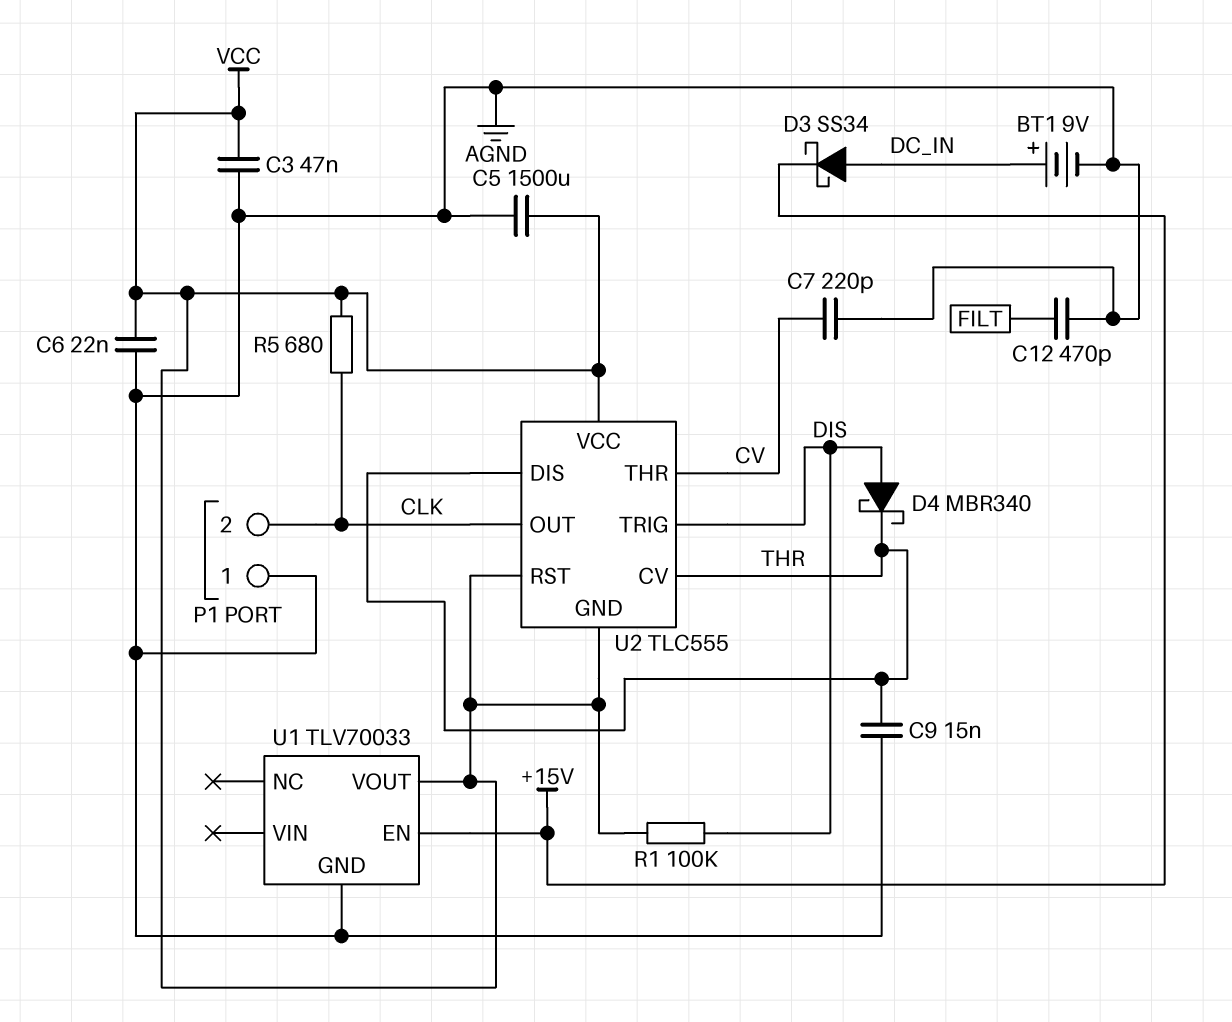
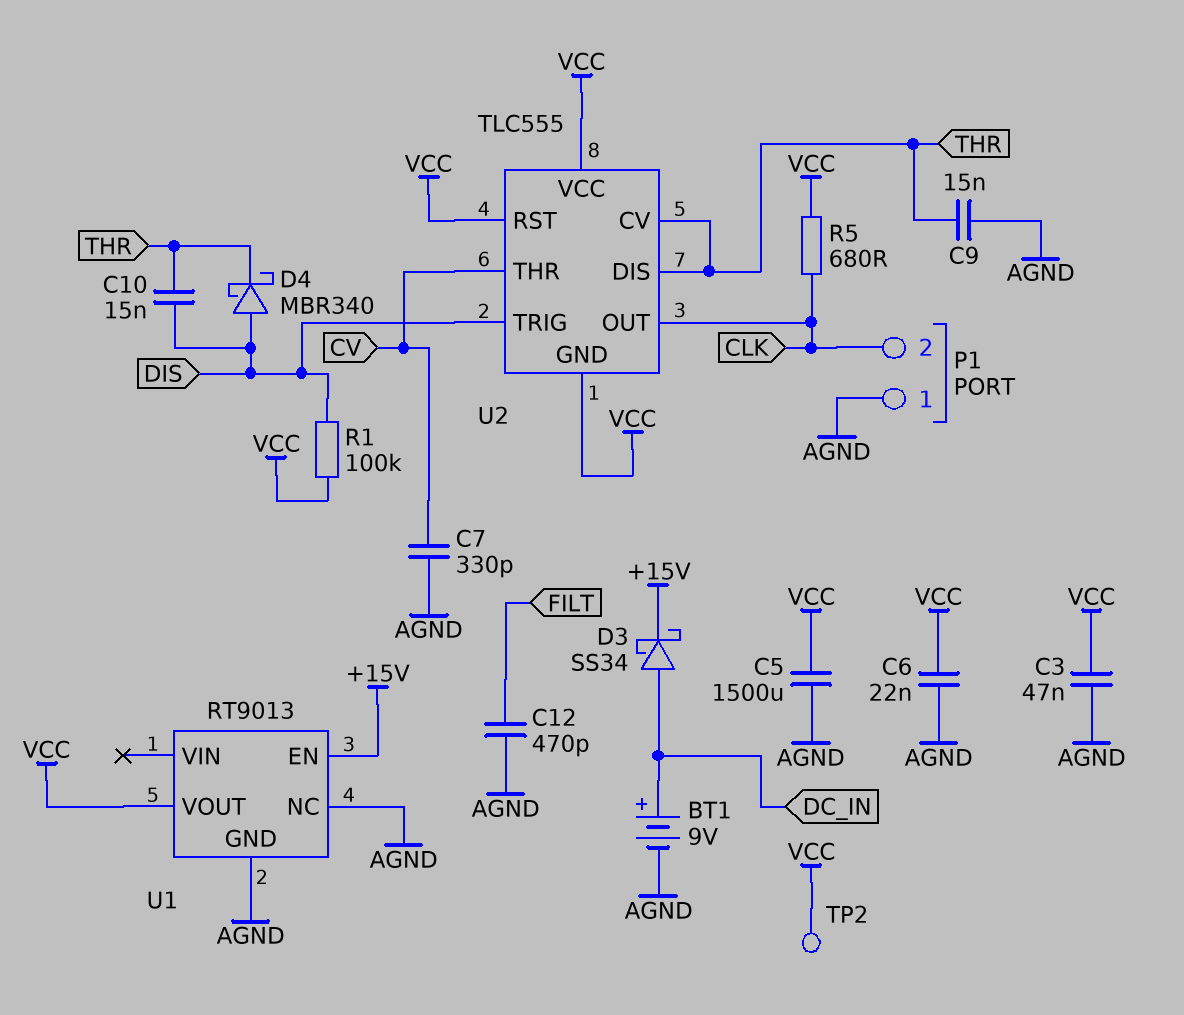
C7: 220pF (AGND, CV) -> 330pF (AGND, CV)
C10: none -> 15nF (DIS, THR)
TP2: none -> test point (VCC)
U1: TLV70033 -> RT9013
U1 pin NC: none -> AGND

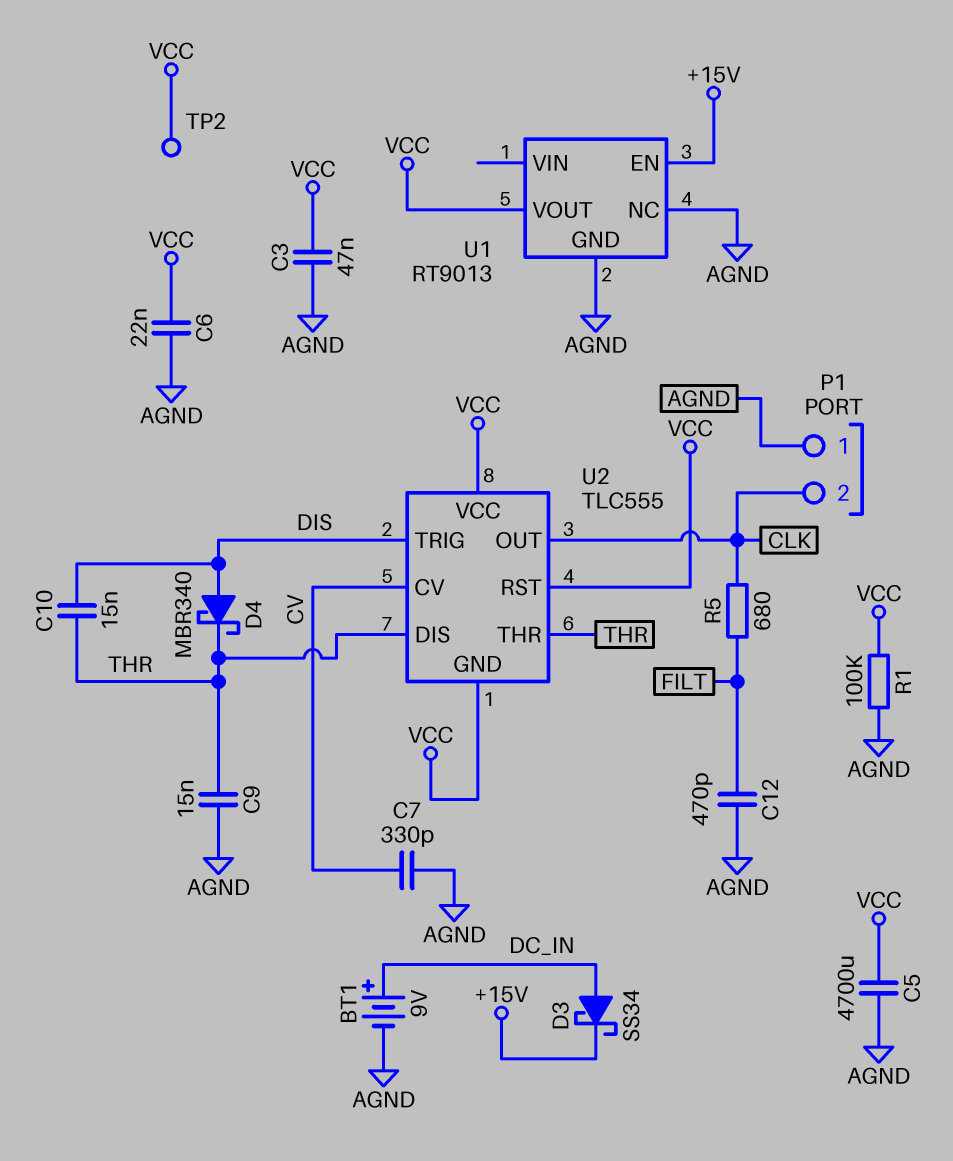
C5: 1500uF (AGND, VCC) -> 4700uF (AGND, VCC)
R1: 100k (DIS, VCC) -> 100k (AGND, VCC)
R5: 680 (CLK, VCC) -> 680 (CLK, FILT)
U2 pin CV: THR -> CV
U2 pin THR: CV -> THR

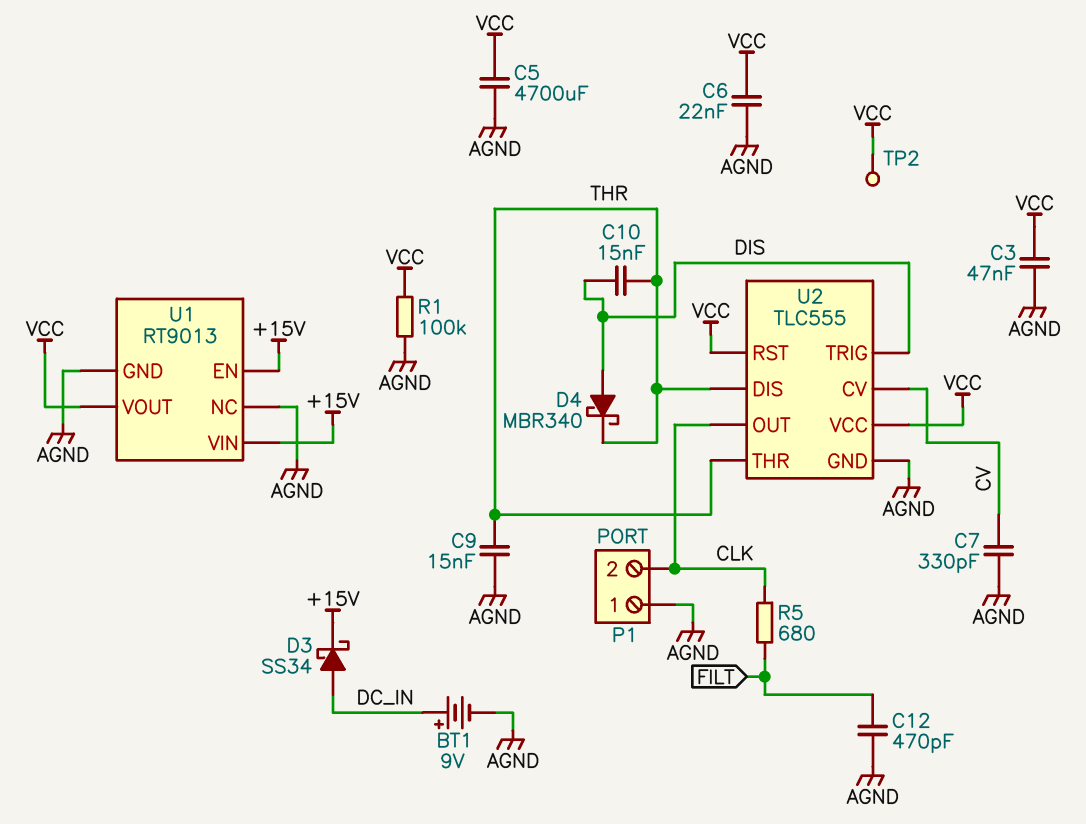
U1 pin VIN: none -> +15V
U2 pin GND: VCC -> AGND

